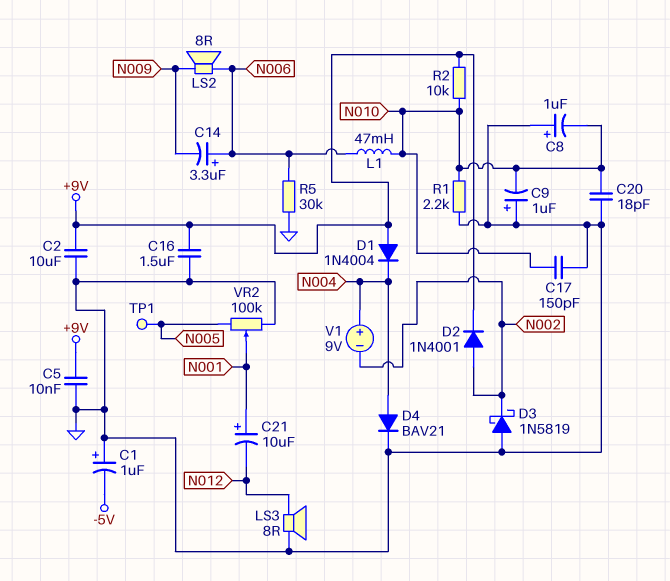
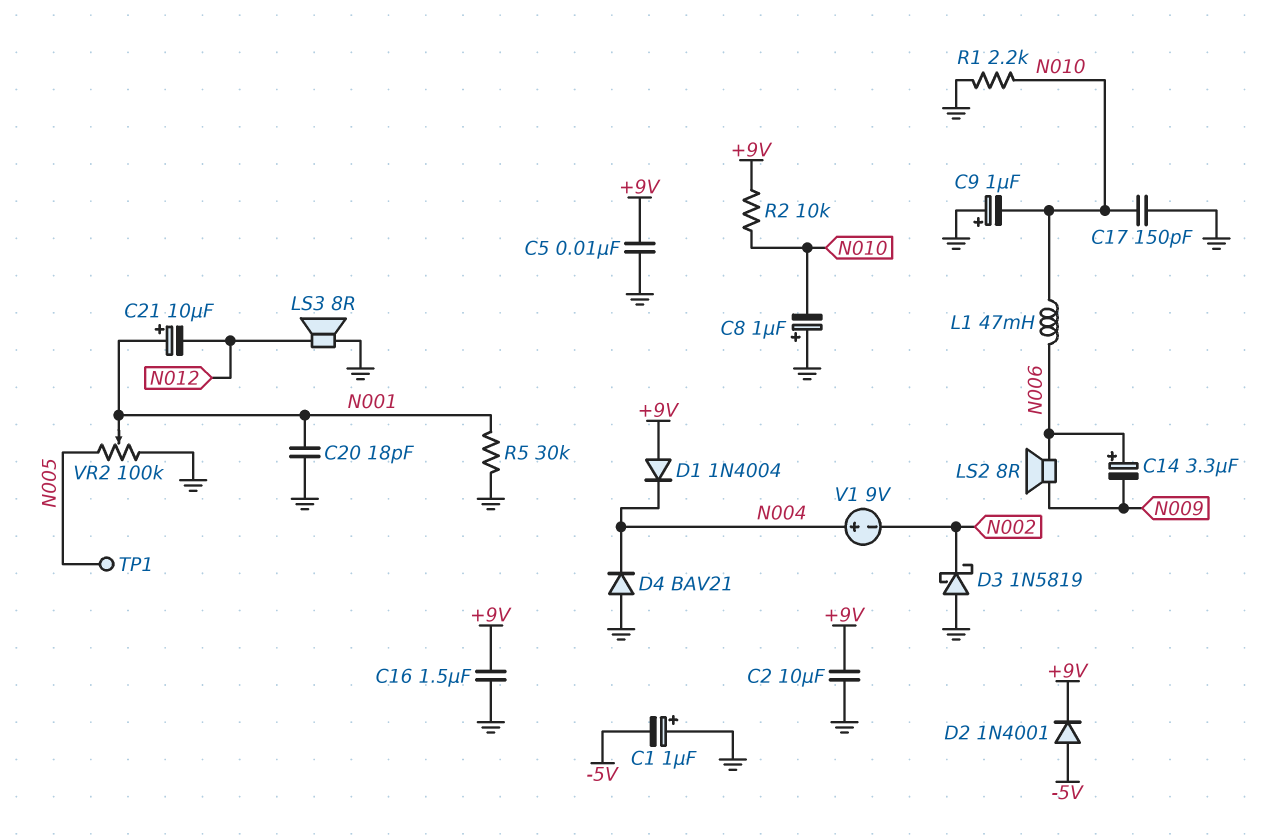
C20: 18pF (GND, N010) -> 18pF (GND, N001)
D2: diode 1N4001 (A N002, K +9V) -> diode 1N4001 (A -5V, K +9V)
D4: diode BAV21 (A N004, K GND) -> diode BAV21 (A GND, K N004)
R5: 30k (GND, N006) -> 30k (GND, N001)

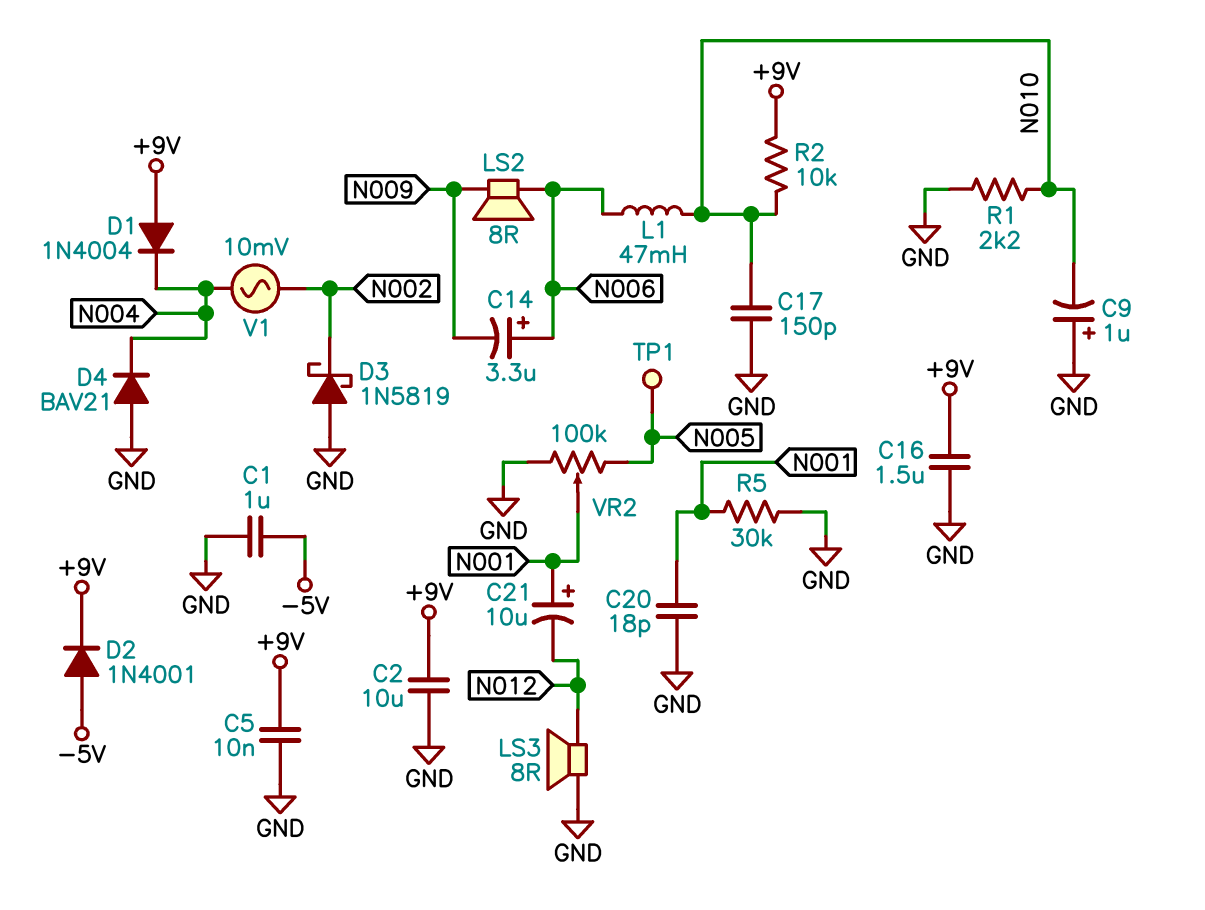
C1: 1uF (plus GND, minus -5V) -> 1uF (-5V, GND)
C8: 1uF (plus GND, minus N010) -> none
V1: 9V (plus N004, minus N002) -> AC 10mV (N002, N004)

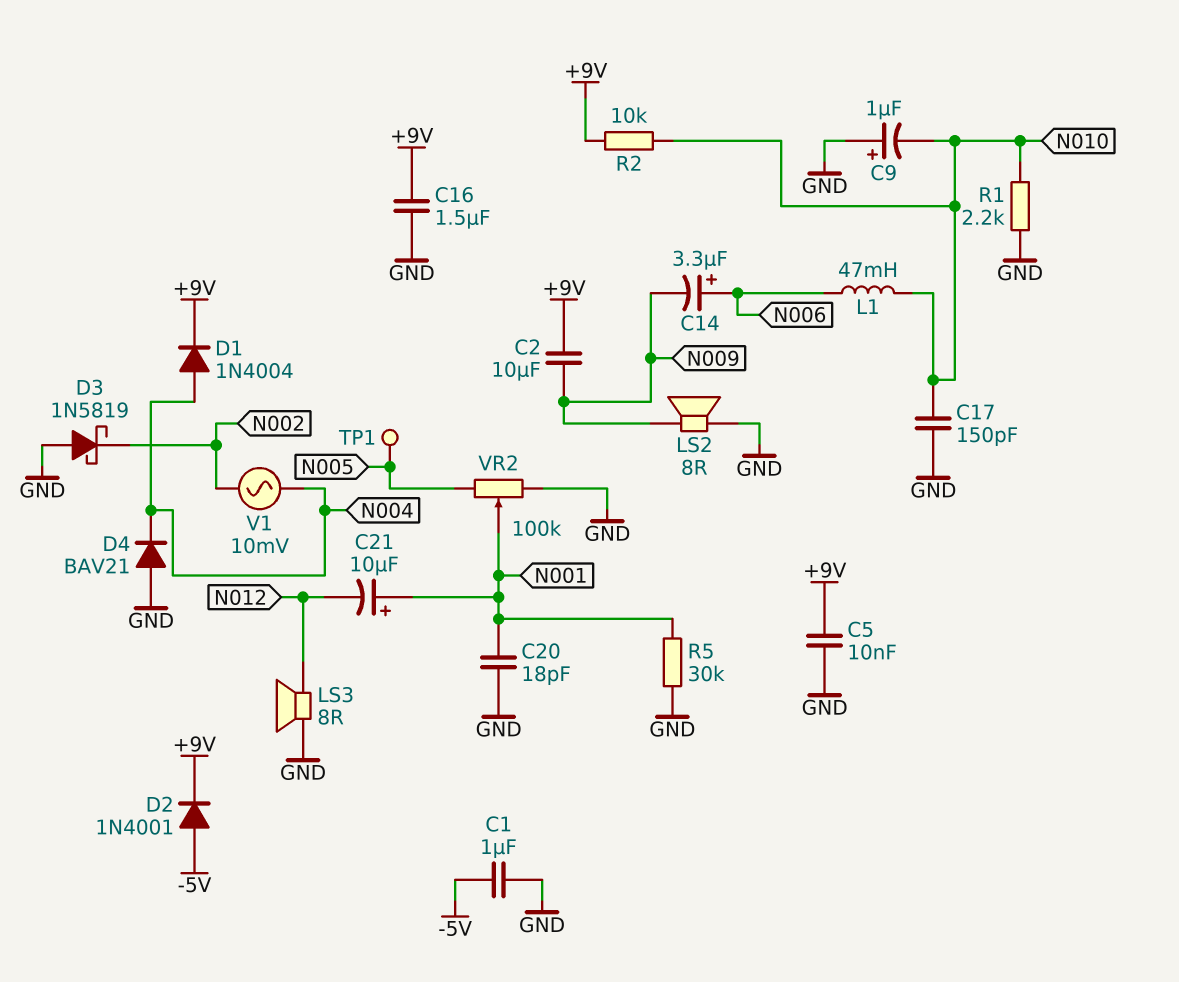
C2: 10uF (+9V, GND) -> 10uF (+9V, N009)
D1: diode 1N4004 (A +9V, K N004) -> diode 1N4004 (A N004, K +9V)
LS2: speaker 8R (N006, N009) -> speaker 8R (GND, N009)

